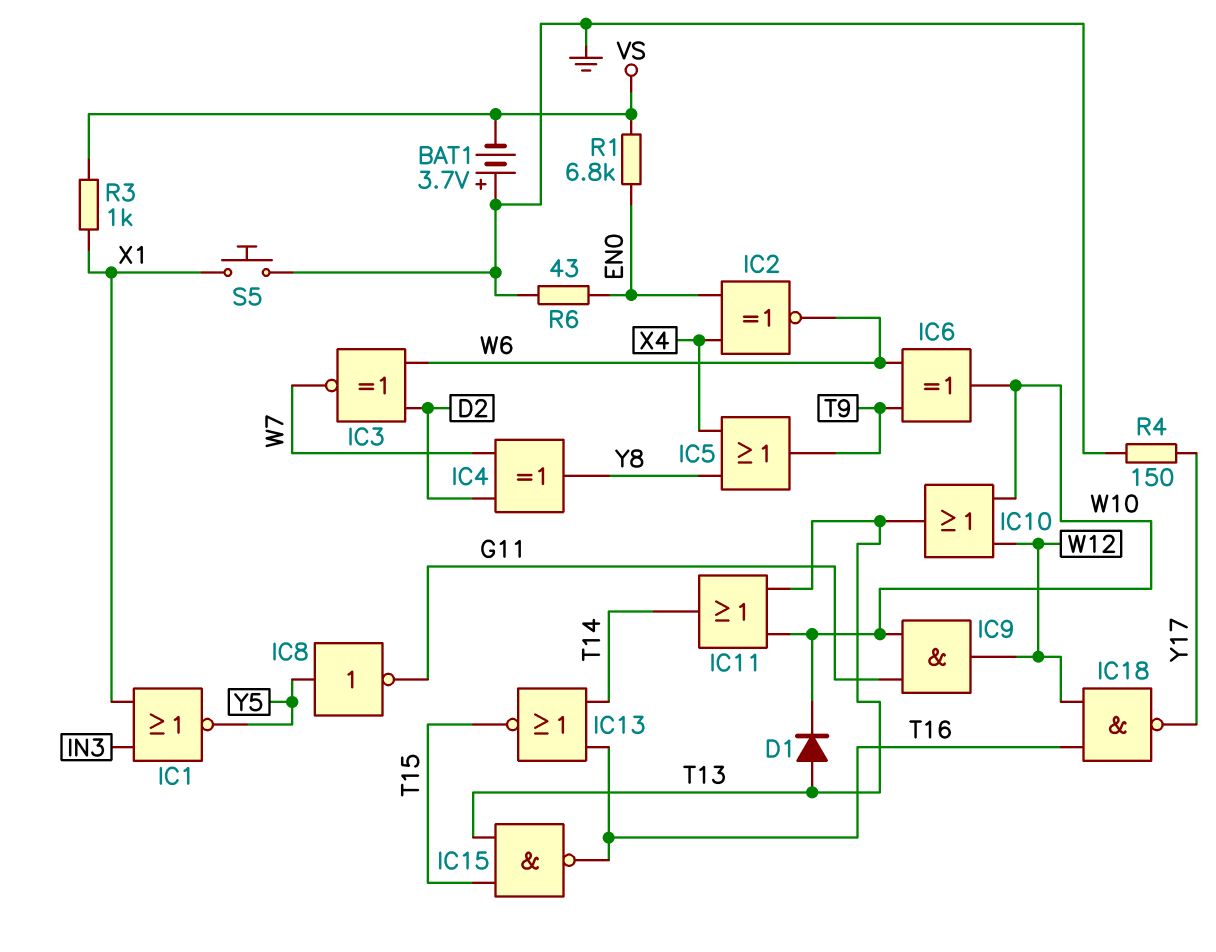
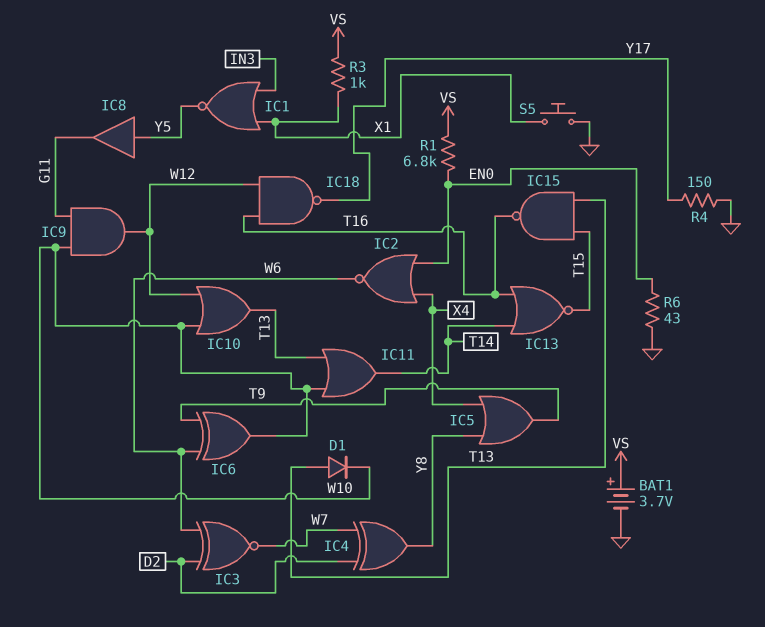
BAT1: 3.7V (plus GND, minus VS) -> 3.7V (plus VS, minus GND)
IC2: XNOR (in EN0, in X4, out W6) -> NOR (in EN0, in X4, out W6)
IC8: NOT (in Y5, out G11) -> buffer (in Y5, out G11)

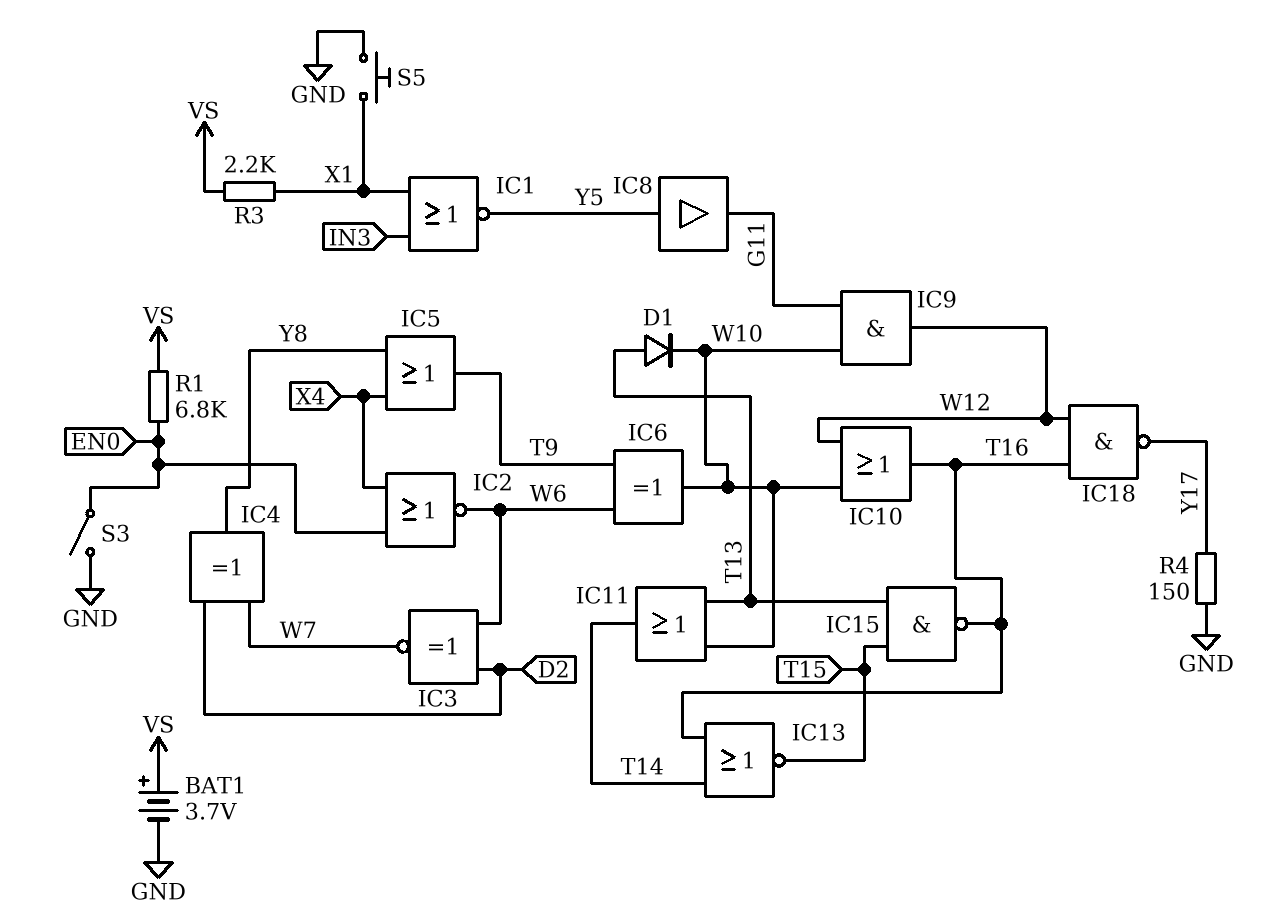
IC10: OR (in W10, in W12, out T13) -> OR (in W10, in W12, out T16)
R3: 1k (VS, X1) -> 2.2k (VS, X1)
R6: 43 (EN0, GND) -> none
S3: none -> switch (EN0, GND)

